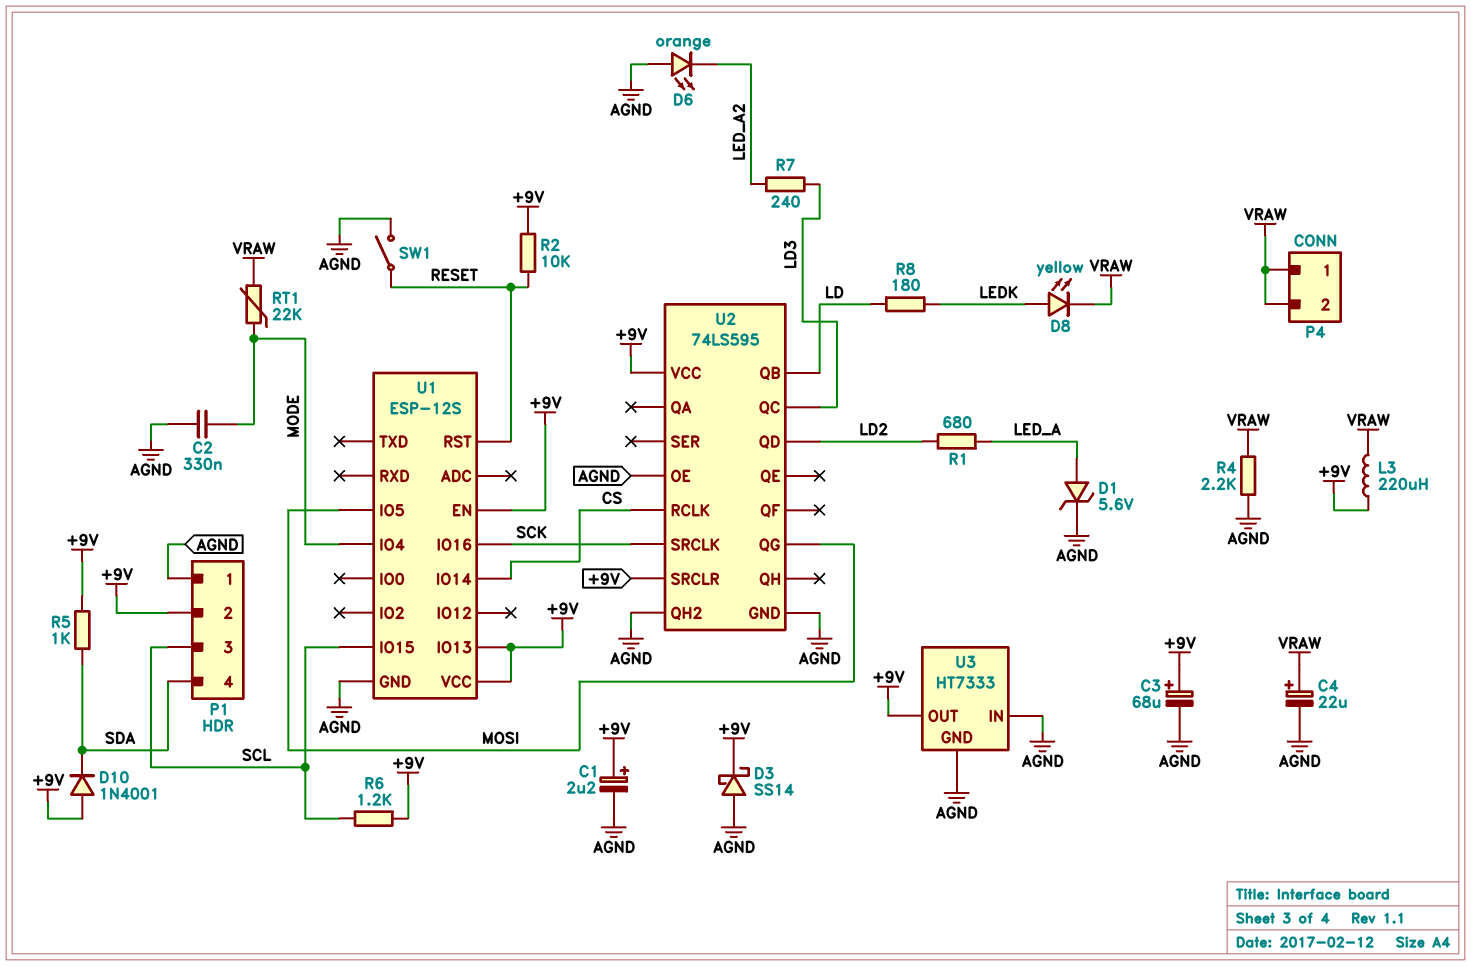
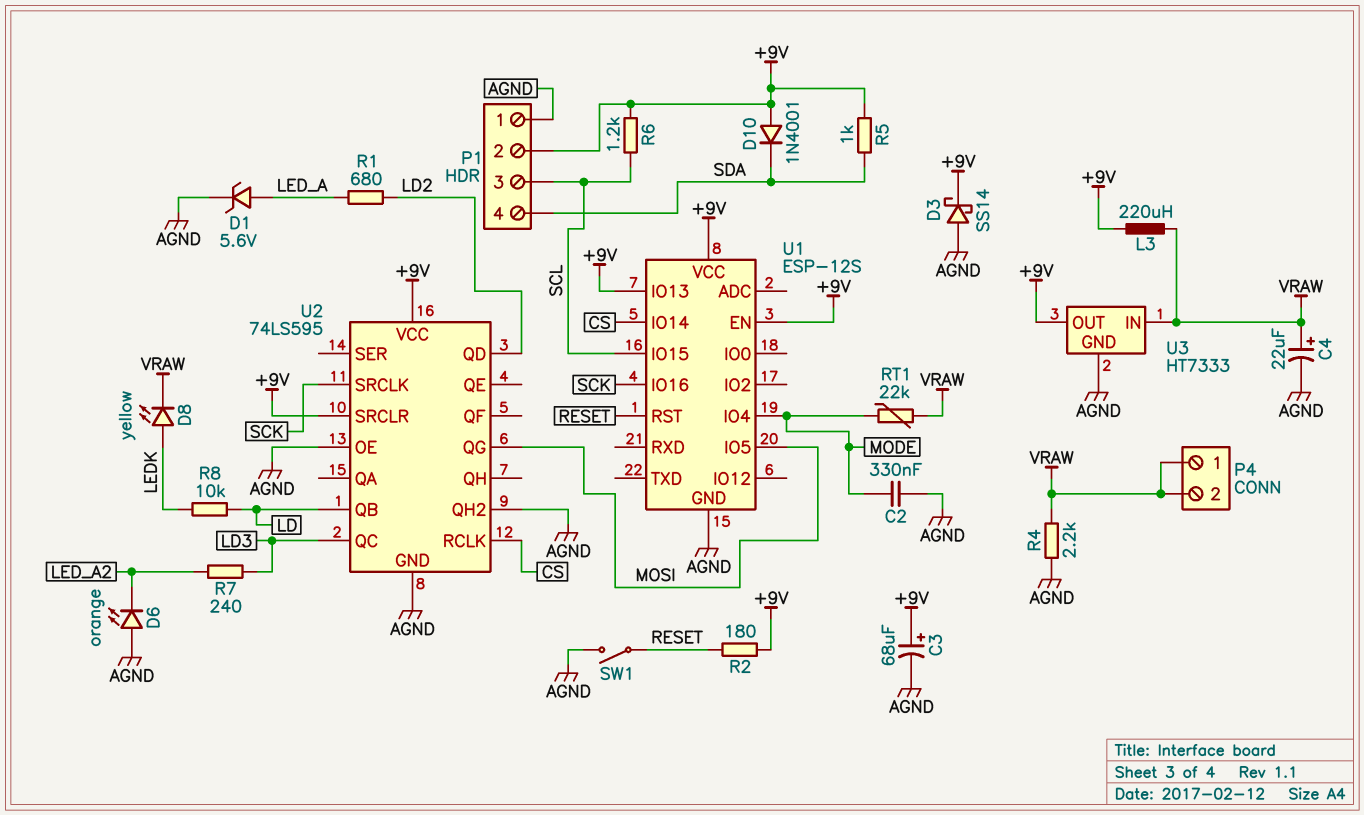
C1: 2.2uF (plus +9V, minus AGND) -> none
R2: 10k (+9V, RESET) -> 180 (+9V, RESET)
R8: 180 (LD, LEDK) -> 10k (LD, LEDK)
U3 pin IN: AGND -> VRAW

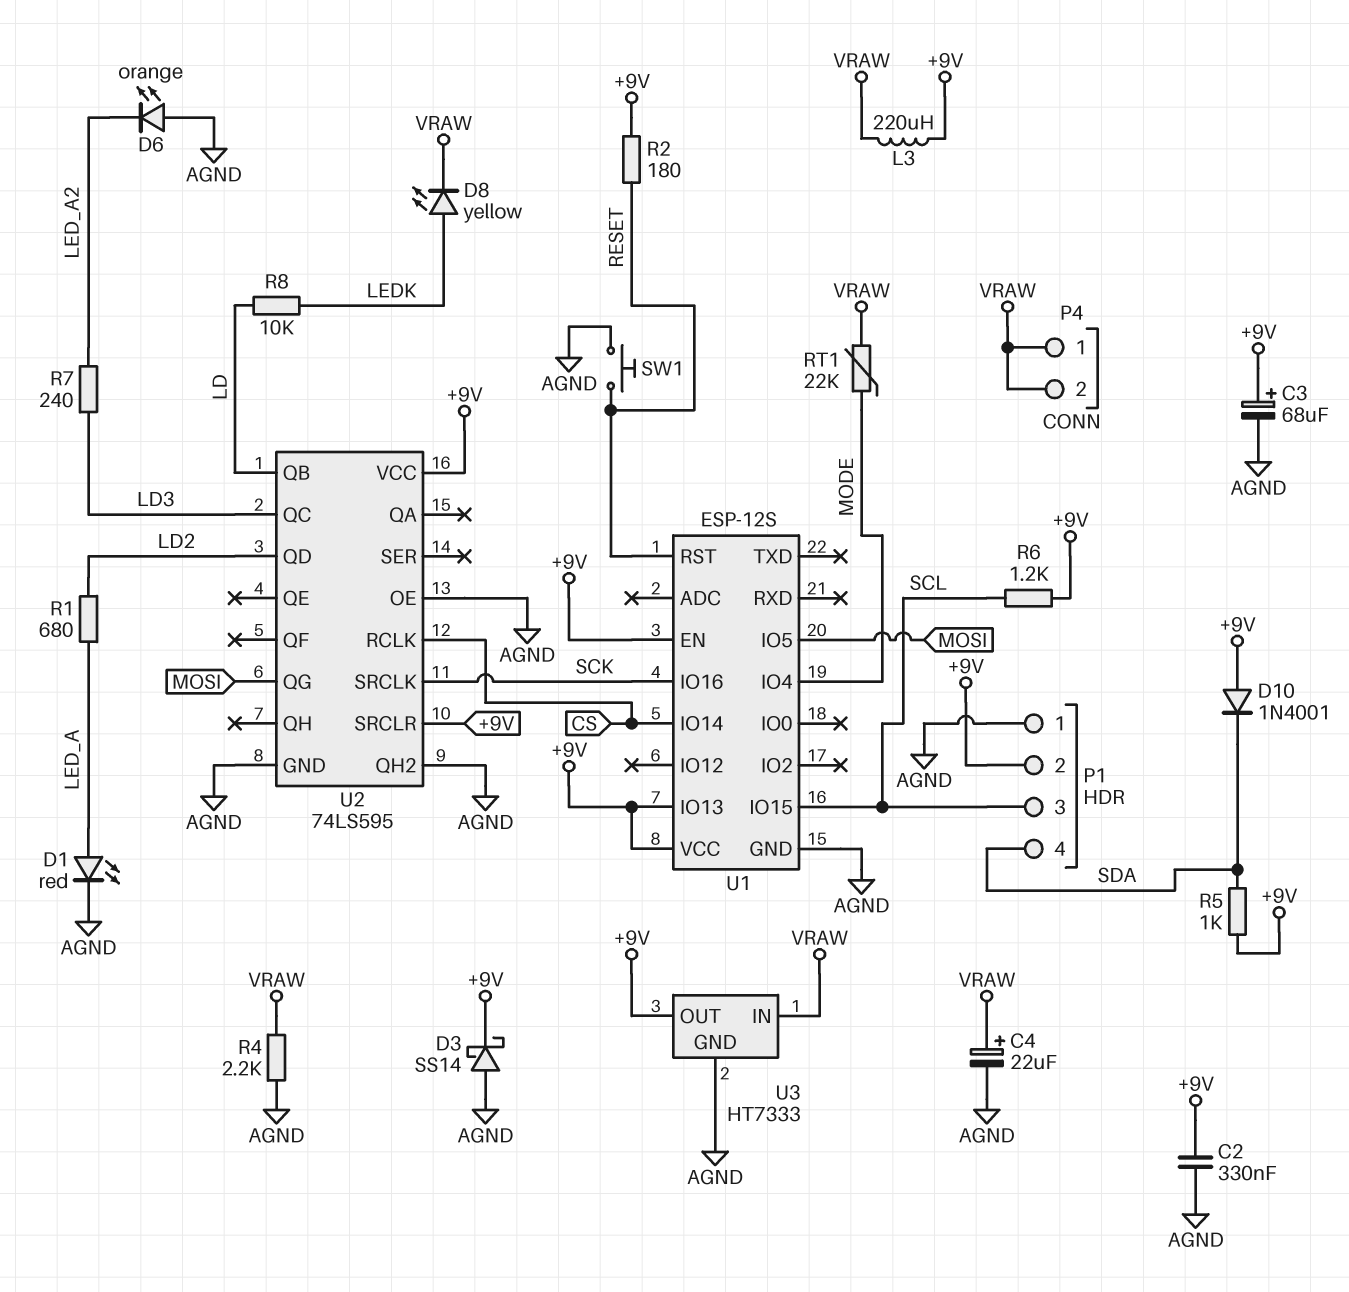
C2: 330nF (AGND, MODE) -> 330nF (+9V, AGND)
D1: zener 5.6V (A LED_A, K AGND) -> LED red (A LED_A, K AGND)
SW1: switch (AGND, RESET) -> button (AGND, RESET)

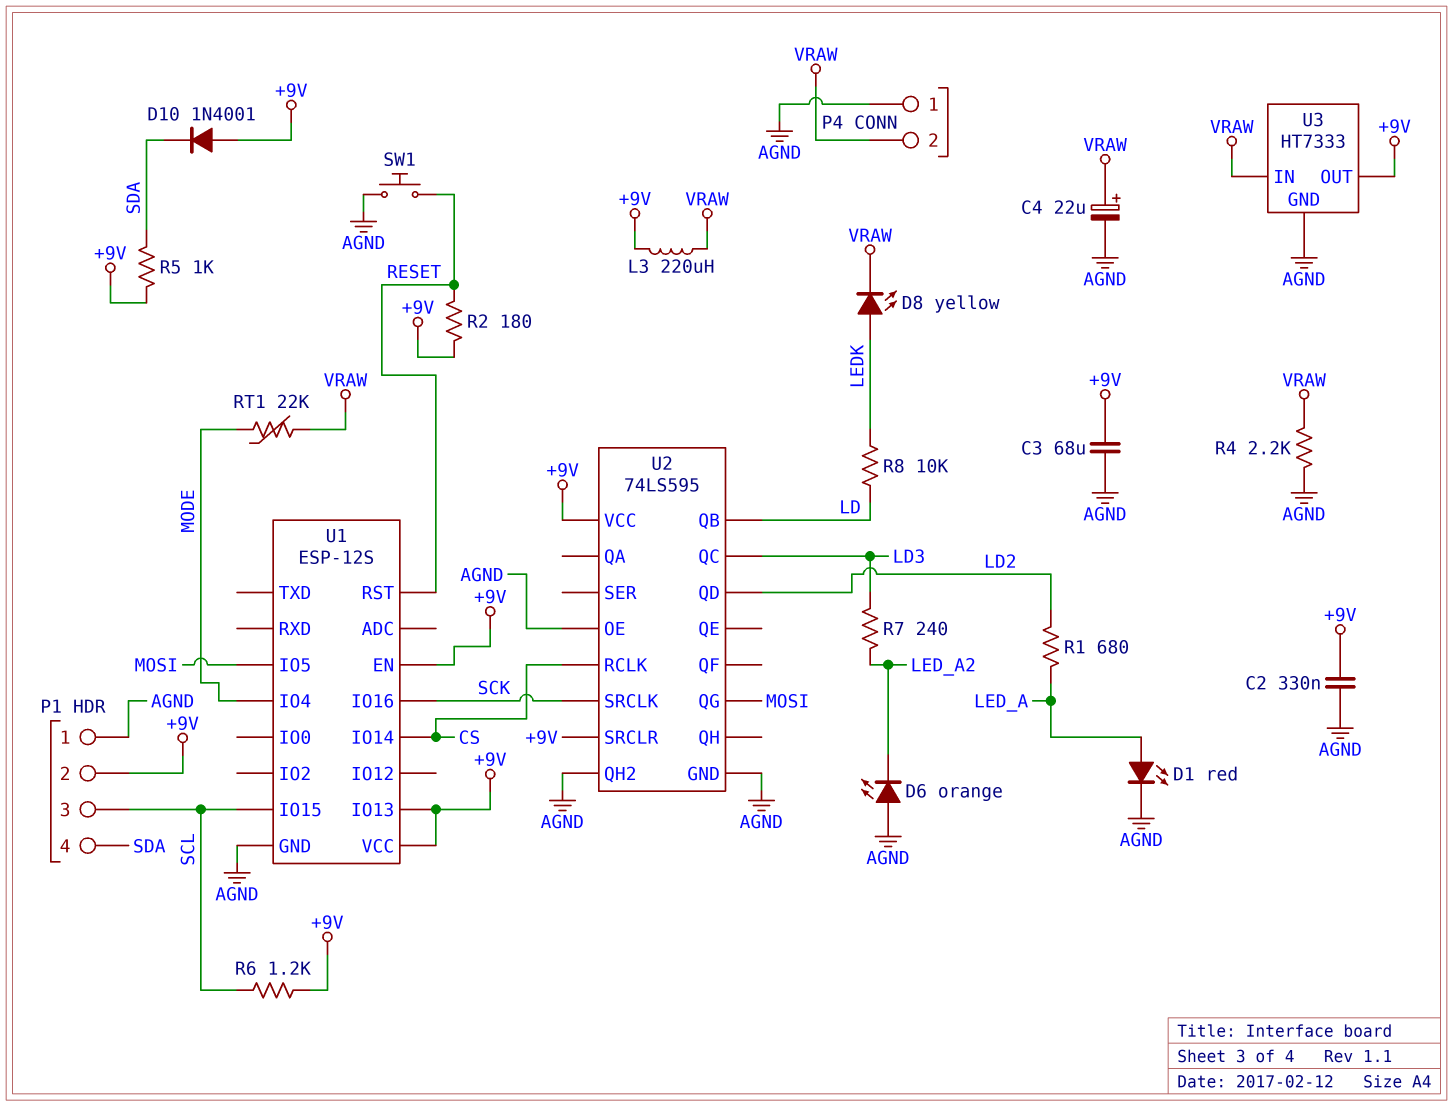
C3: 68uF (plus +9V, minus AGND) -> 68uF (+9V, AGND)
D3: schottky SS14 (A AGND, K +9V) -> none
P4 pin 1: VRAW -> AGND

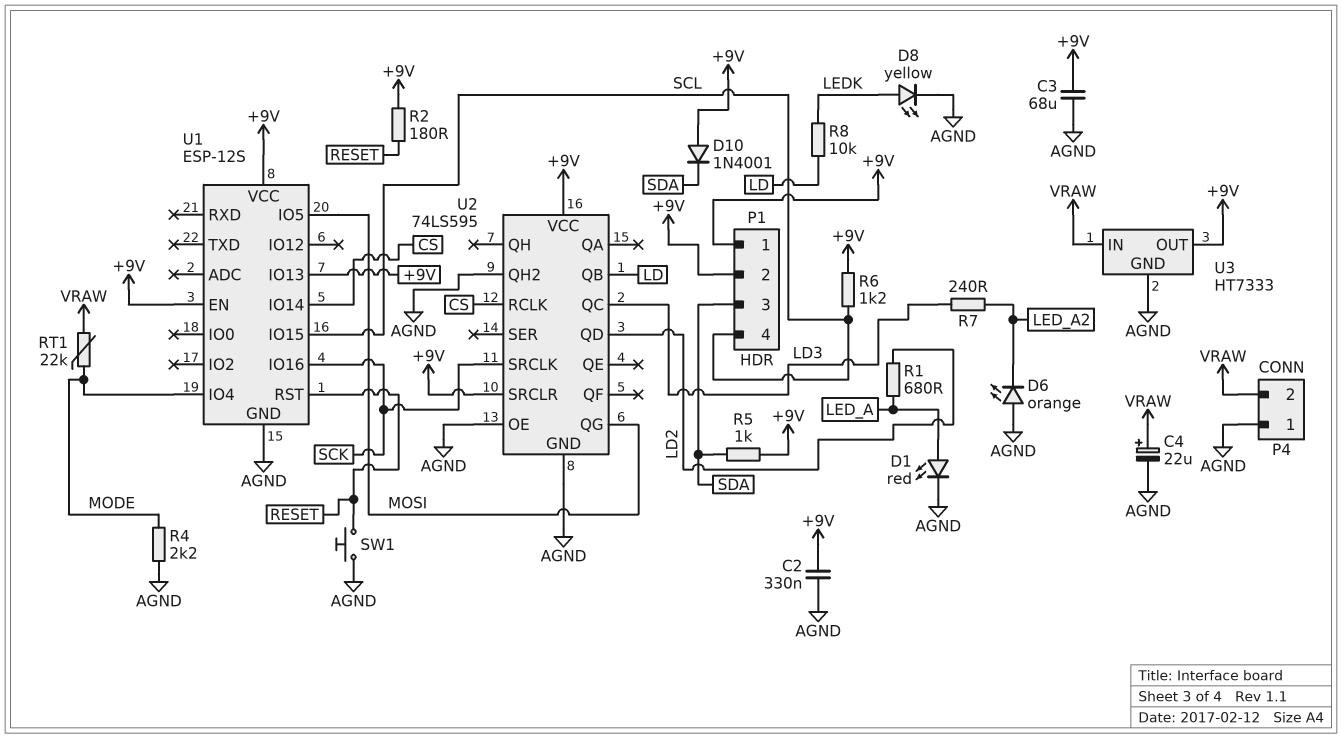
D8: LED yellow (A LEDK, K VRAW) -> LED yellow (A LEDK, K AGND)
L3: 220uH (+9V, VRAW) -> none
P1 pin 1: AGND -> +9V
P1 pin 3: SCL -> SDA
P1 pin 4: SDA -> SCL
R4: 2.2k (AGND, VRAW) -> 2.2k (AGND, MODE)

